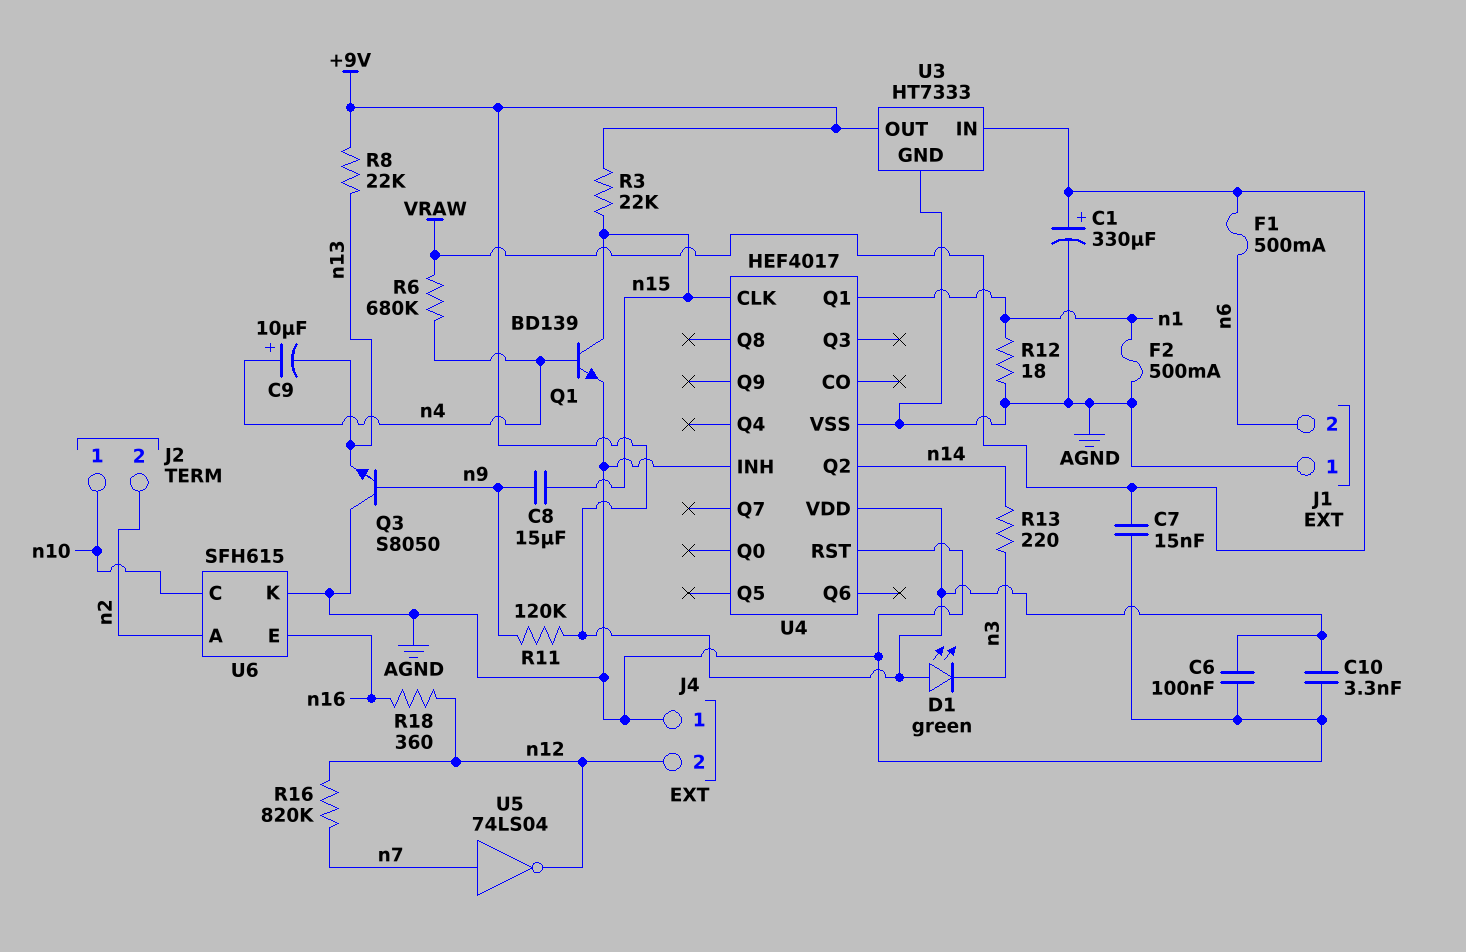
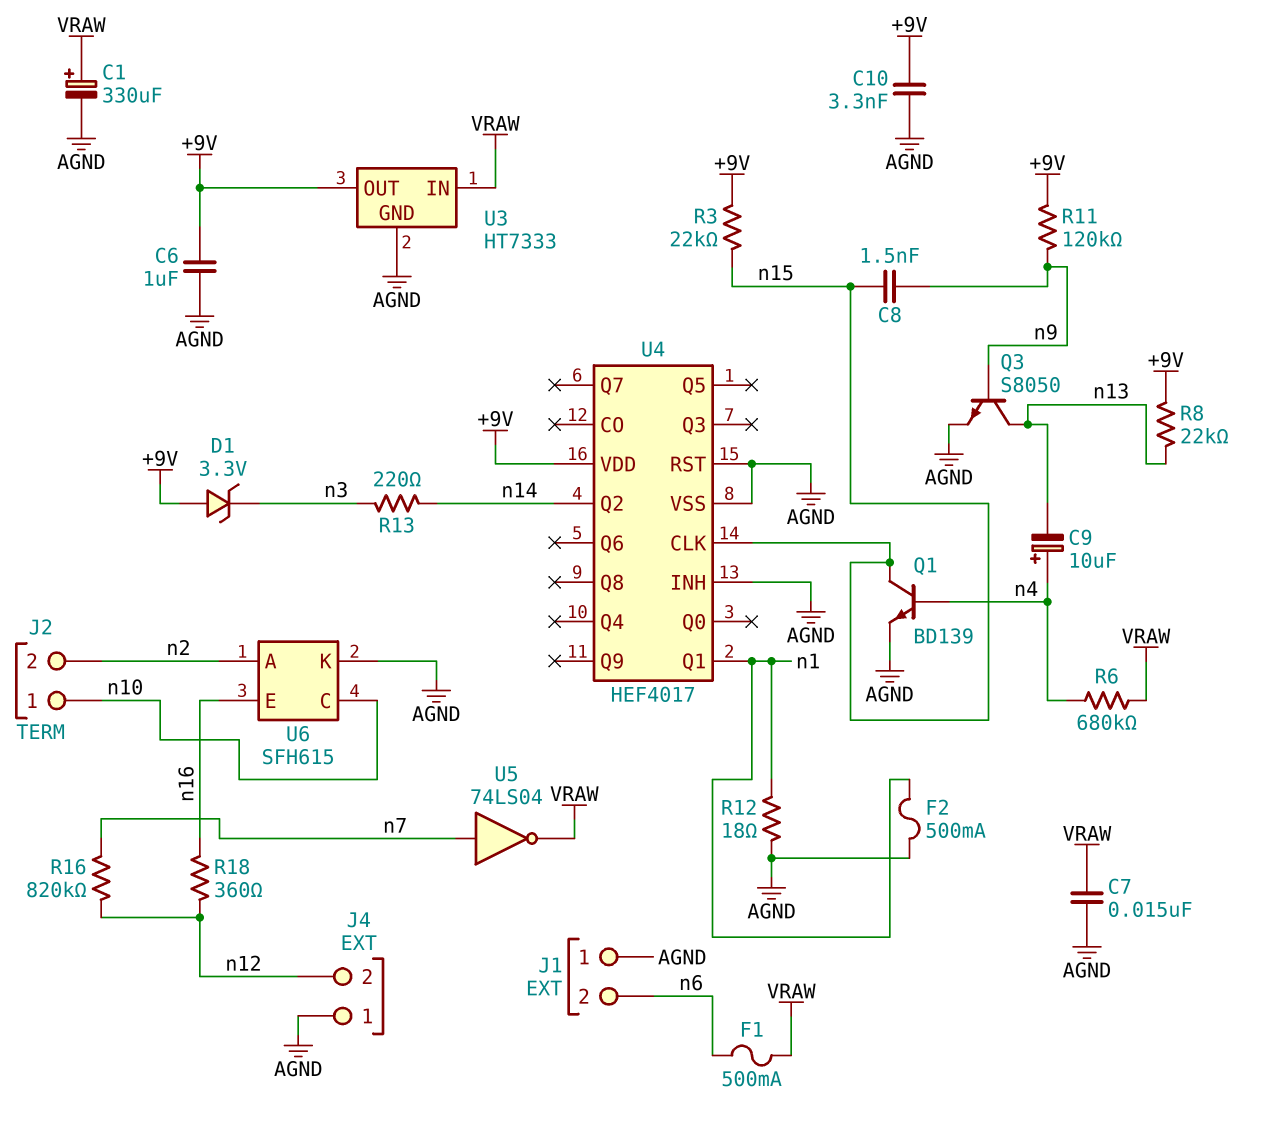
C6: 100nF (+9V, AGND) -> 1uF (+9V, AGND)
C8: 15uF (n9, n15) -> 1.5nF (n9, n15)
D1: LED green (A +9V, K n3) -> zener 3.3V (A +9V, K n3)
Q3: NPN S8050 (B n9, C AGND, E n13) -> NPN S8050 (B n9, C n13, E AGND)
U5: NOT 74LS04 (in n7, out n12) -> NOT 74LS04 (in n7, out VRAW)

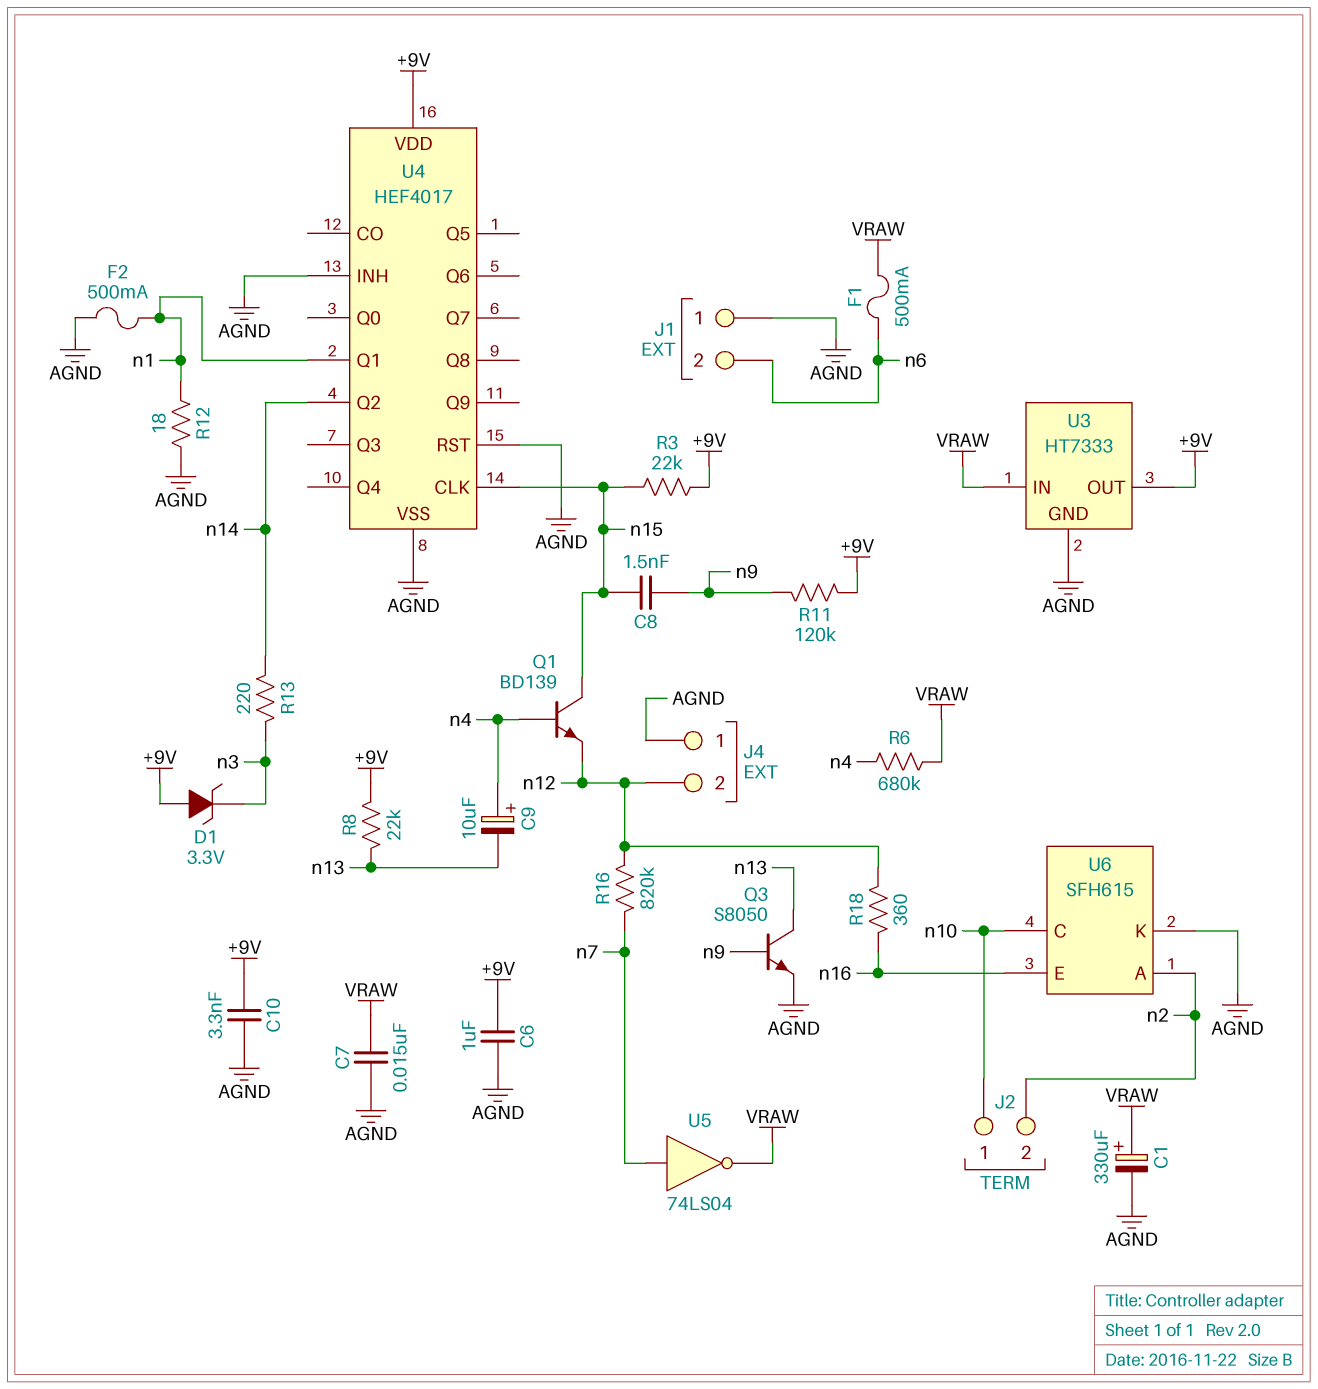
Q1: NPN BD139 (B n4, C n15, E AGND) -> NPN BD139 (B n4, C n15, E n12)

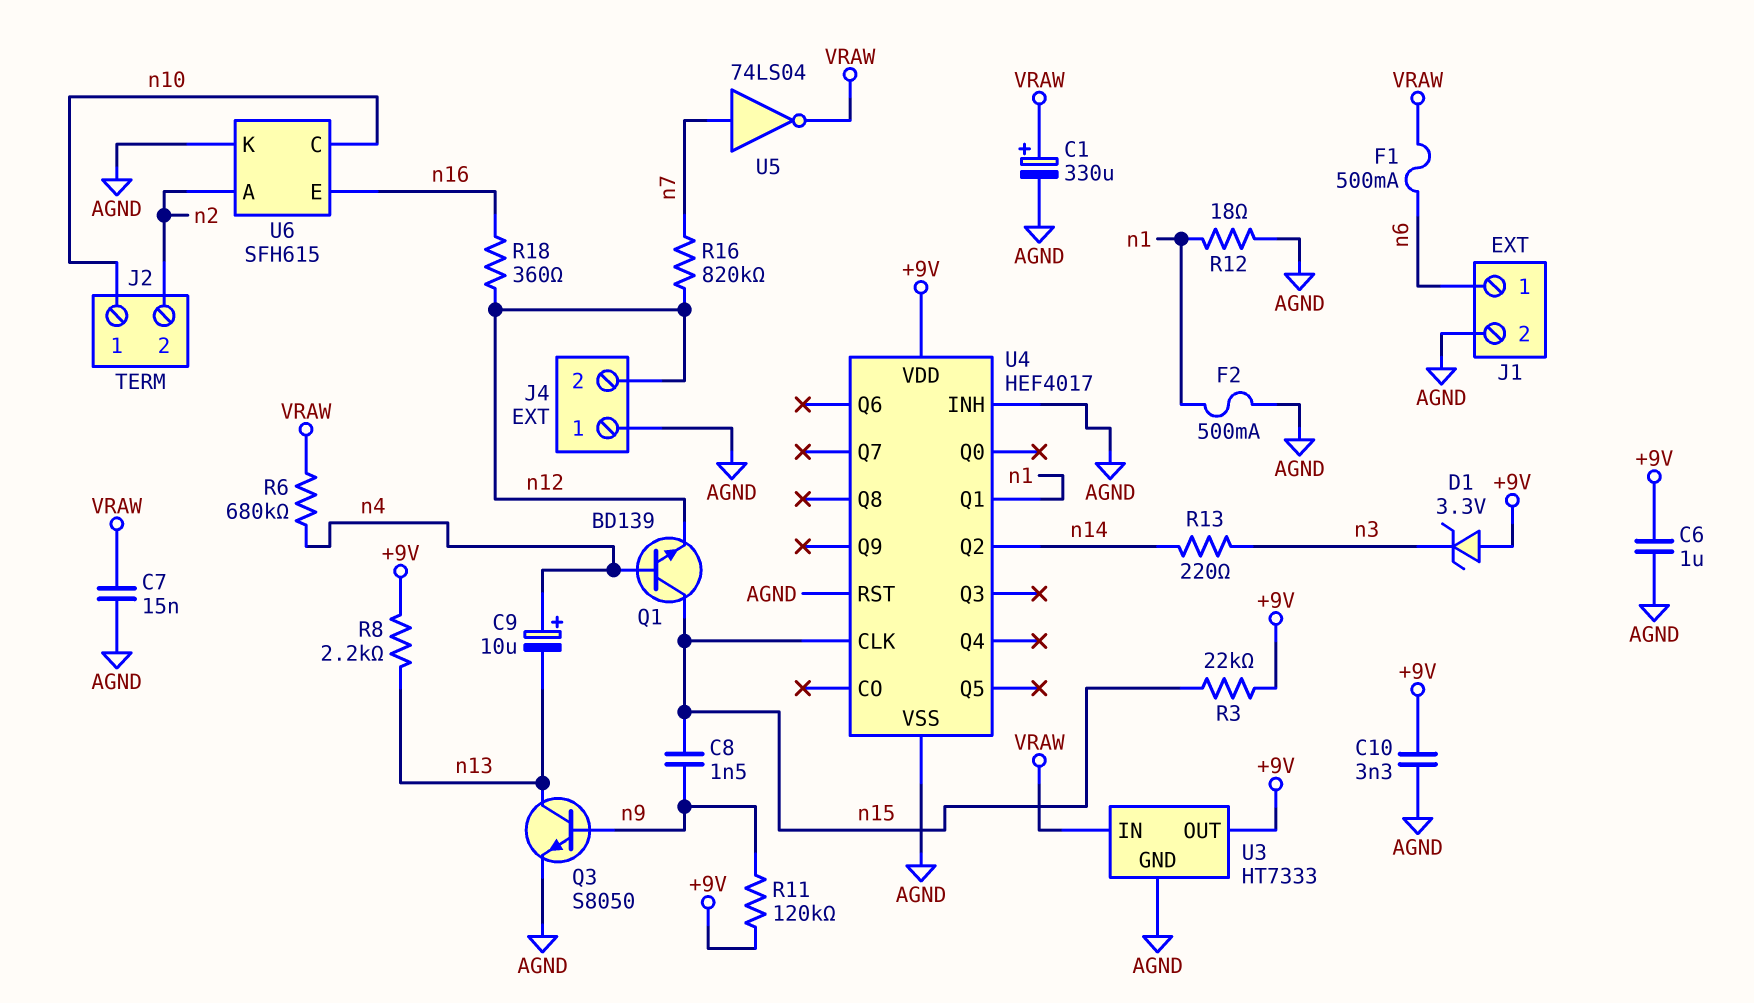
J1 pin 1: AGND -> n6
J1 pin 2: n6 -> AGND
R8: 22k (+9V, n13) -> 2.2k (+9V, n13)

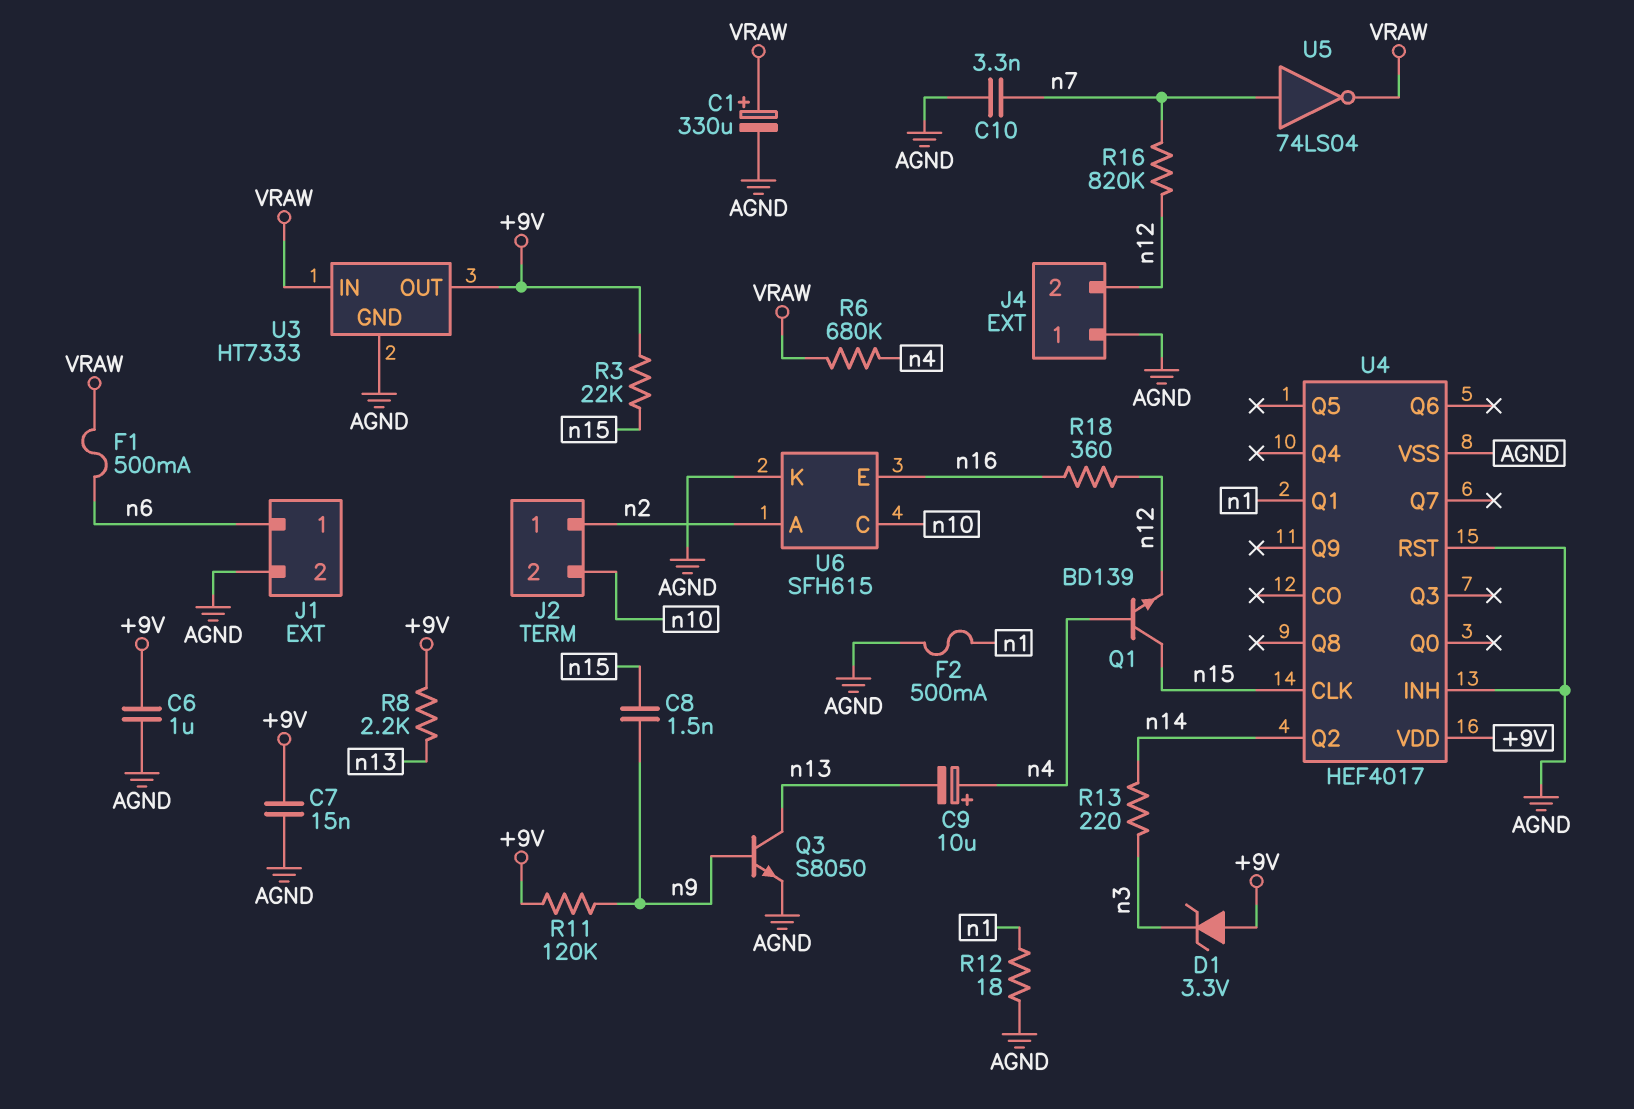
C7: 15nF (AGND, VRAW) -> 15nF (+9V, AGND)
C10: 3.3nF (+9V, AGND) -> 3.3nF (AGND, n7)
J2 pin 1: n10 -> n2
J2 pin 2: n2 -> n10

